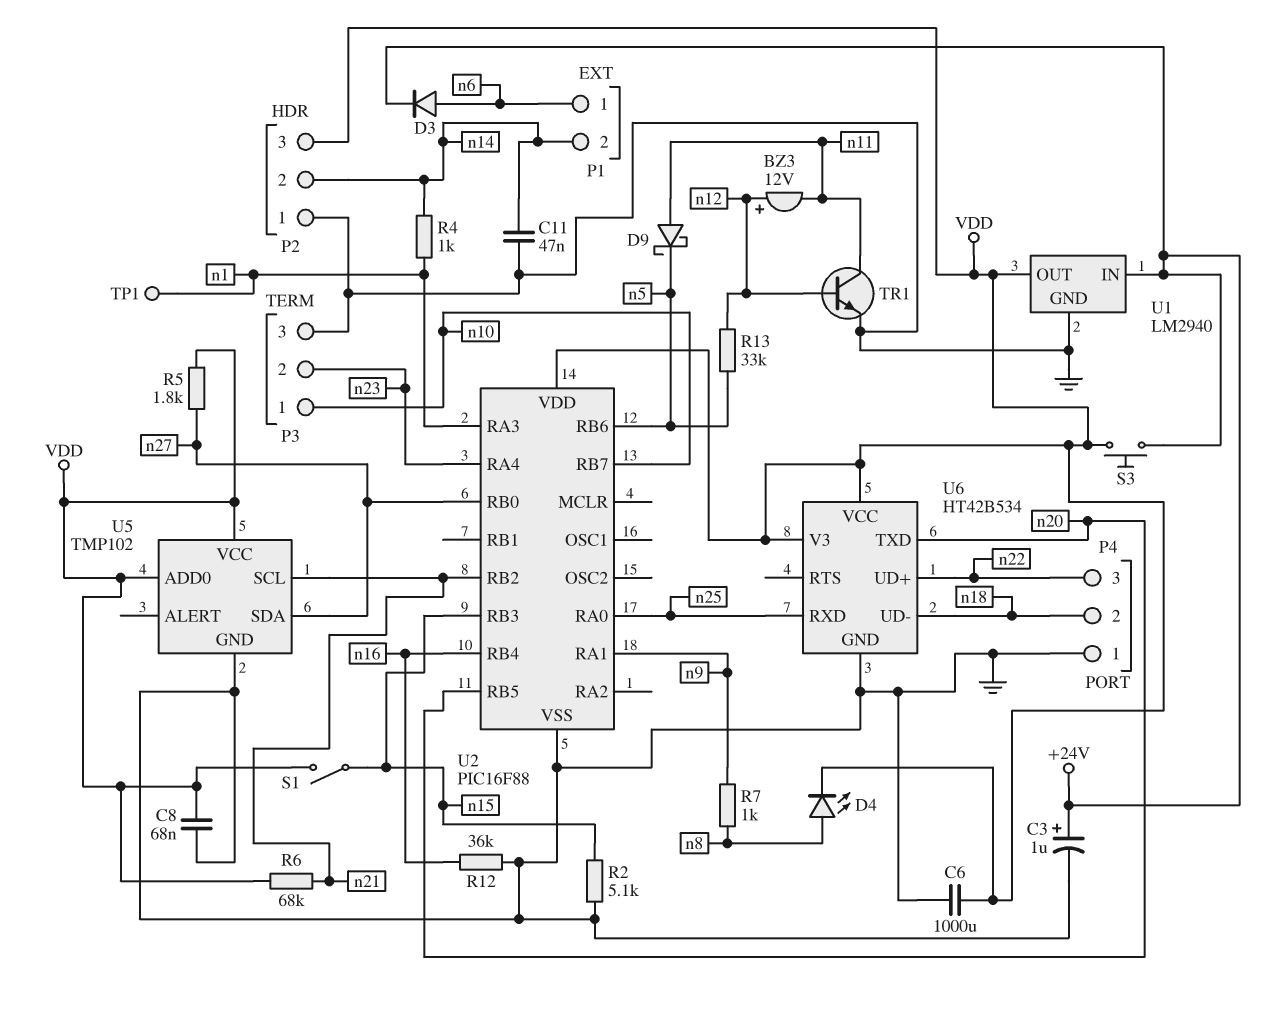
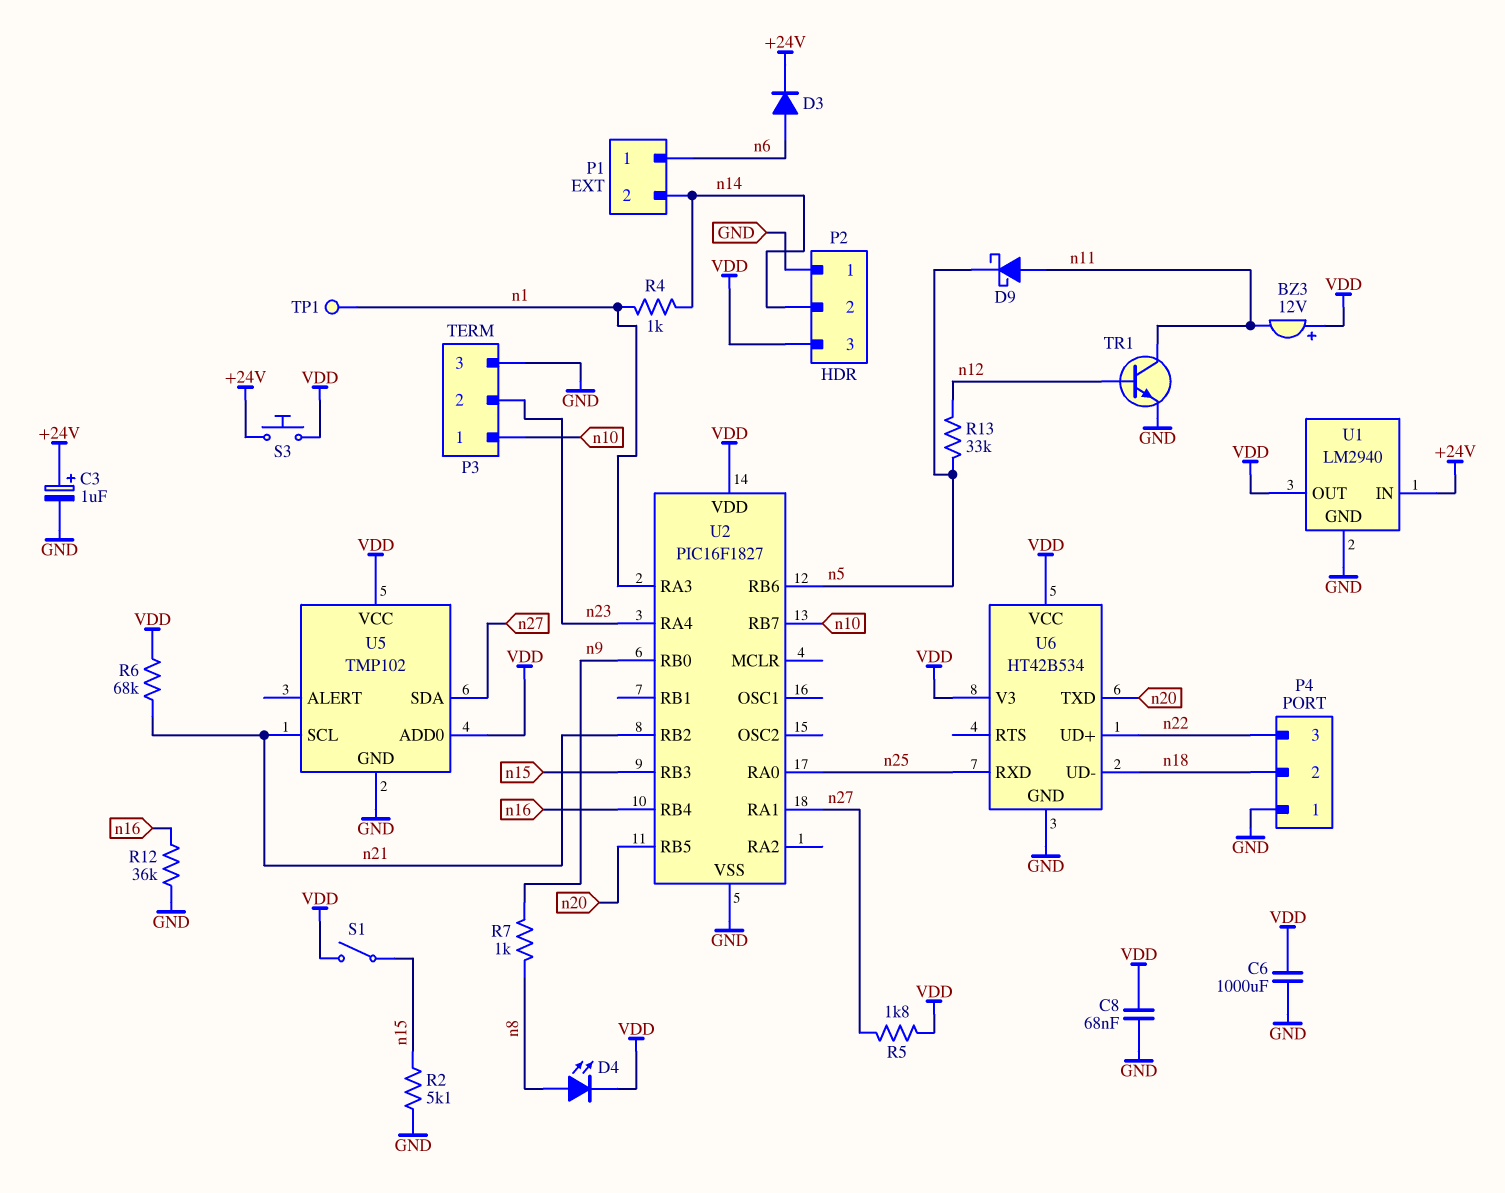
BZ3: buzzer 12V (plus n12, minus n11) -> buzzer 12V (plus VDD, minus n11)
C11: 47nF (GND, n14) -> none
U2: PIC16F88 -> PIC16F1827
U2 pin RA1: n9 -> n27
U2 pin RB0: n27 -> n9

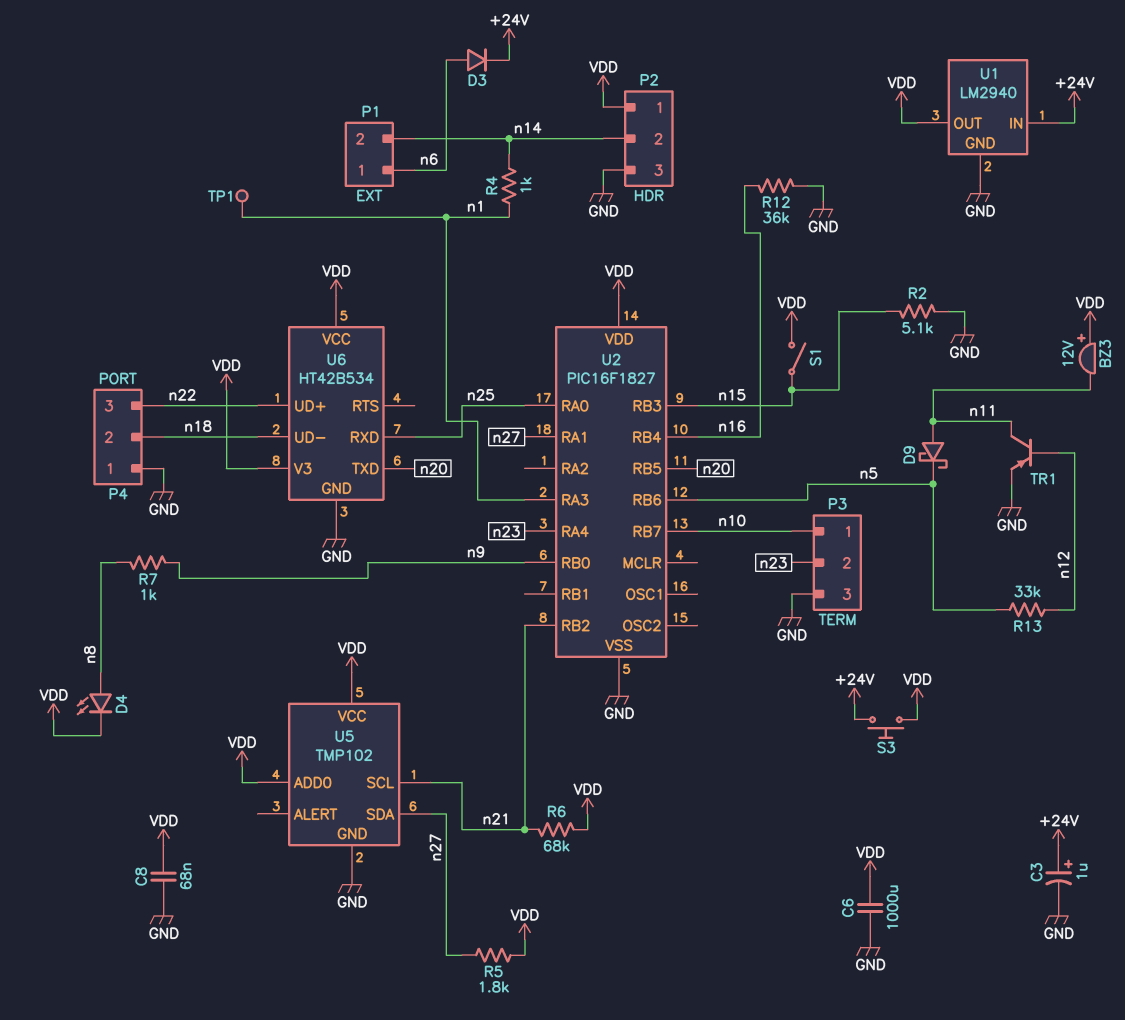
P2 pin 1: GND -> VDD
P2 pin 3: VDD -> GND
TR1: NPN (B n12, C n11, E GND) -> PNP (B n12, C n11, E GND)

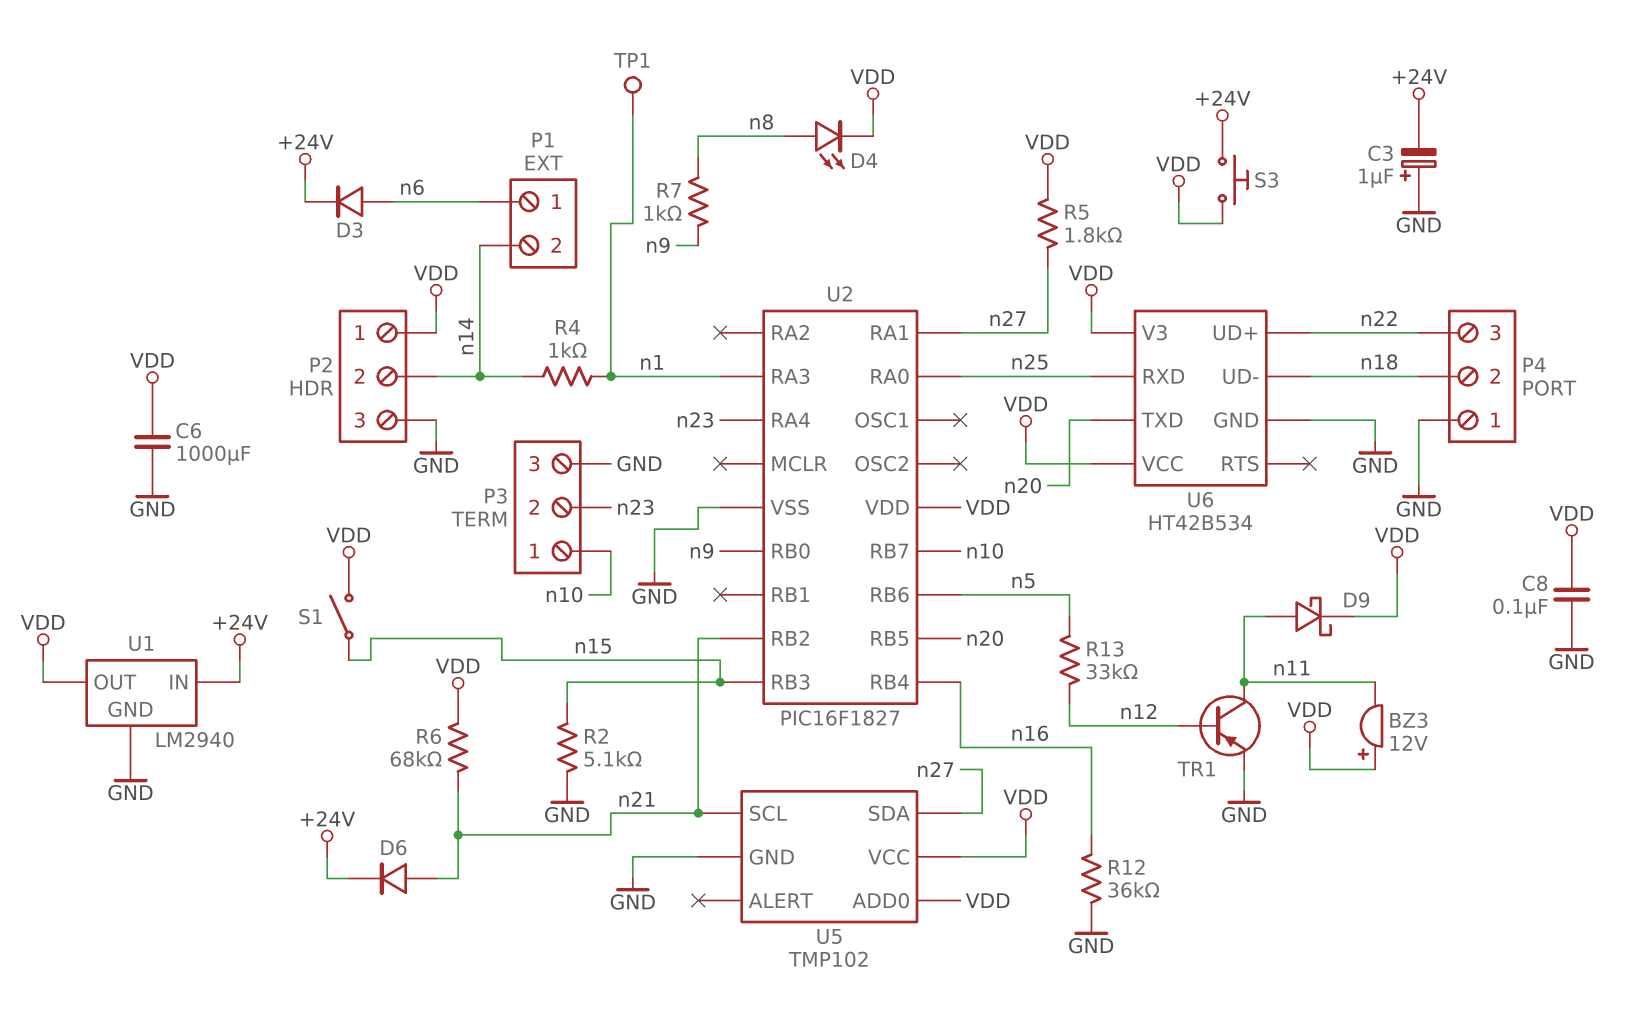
C3: 1uF (plus +24V, minus GND) -> 1uF (plus GND, minus +24V)
C8: 68nF (GND, VDD) -> 100nF (GND, VDD)
D6: none -> diode (A n21, K +24V)
D9: schottky (A n11, K n5) -> schottky (A n11, K VDD)

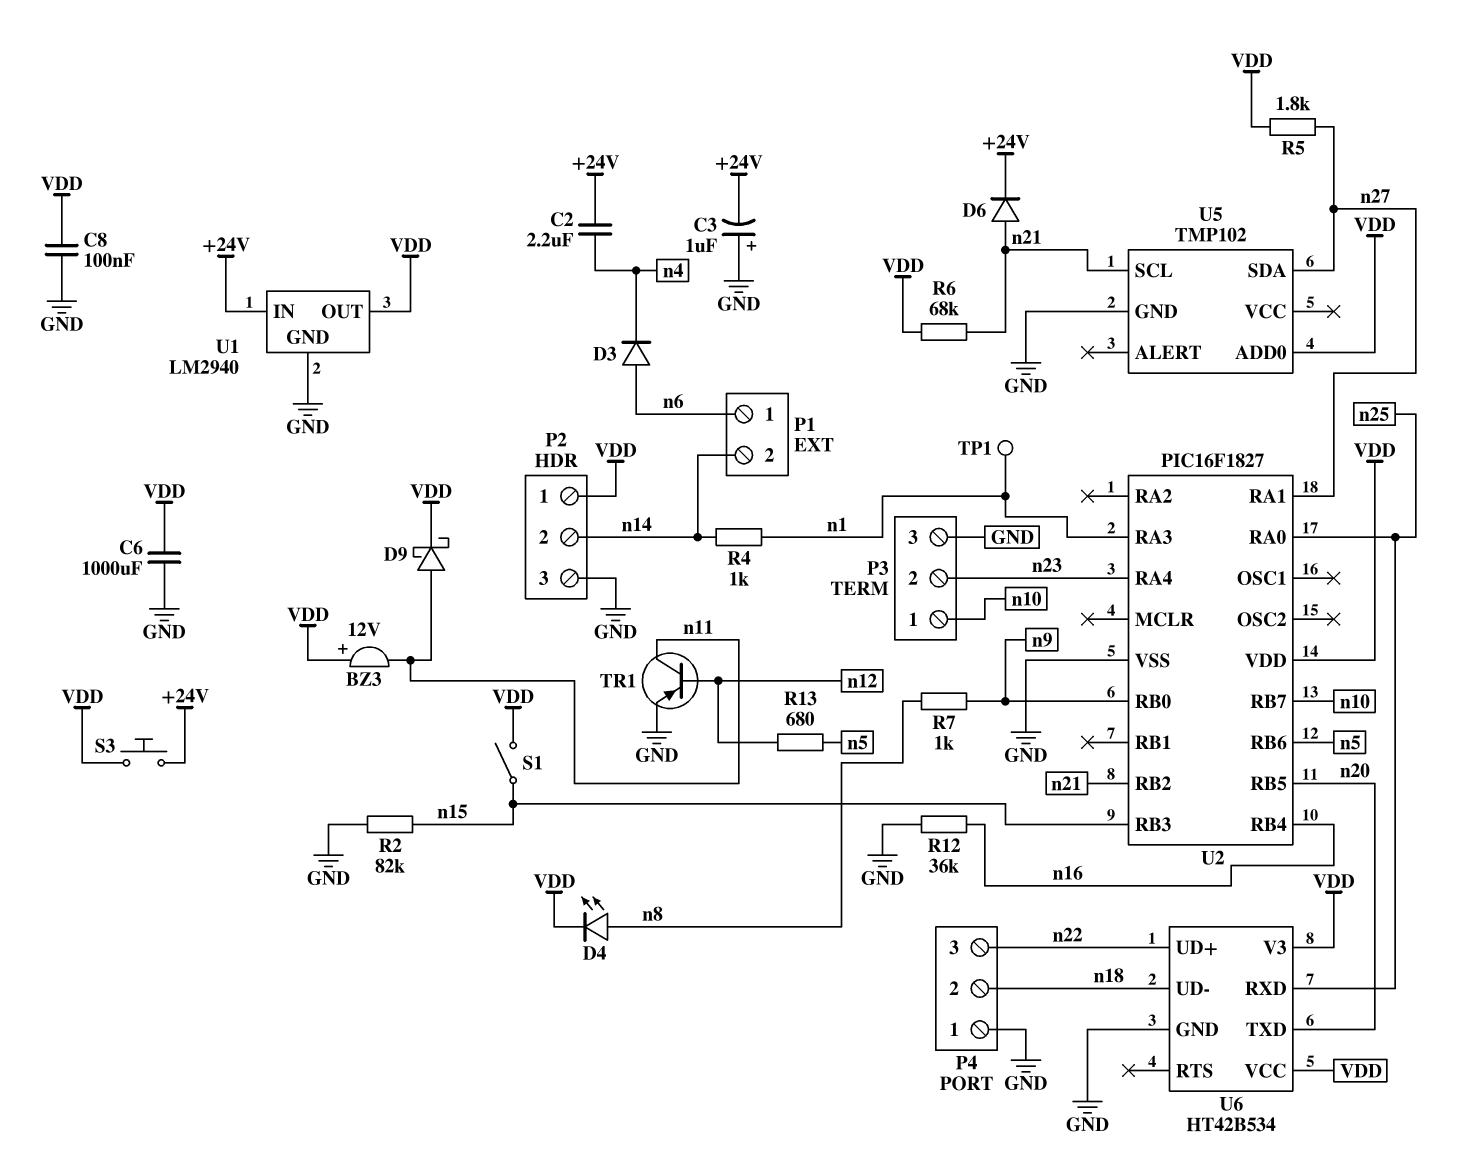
C2: none -> 2.2uF (+24V, n4)
D3: diode (A n6, K +24V) -> diode (A n6, K n4)
R2: 5.1k (GND, n15) -> 82k (GND, n15)
R13: 33k (n5, n12) -> 680 (n5, n12)
U5 pin VCC: VDD -> none

